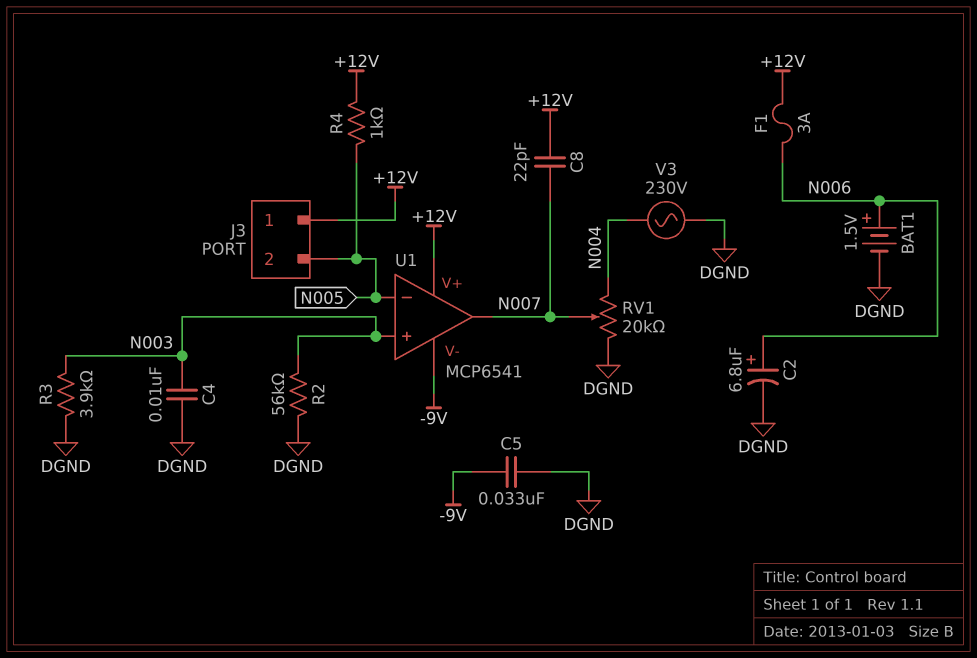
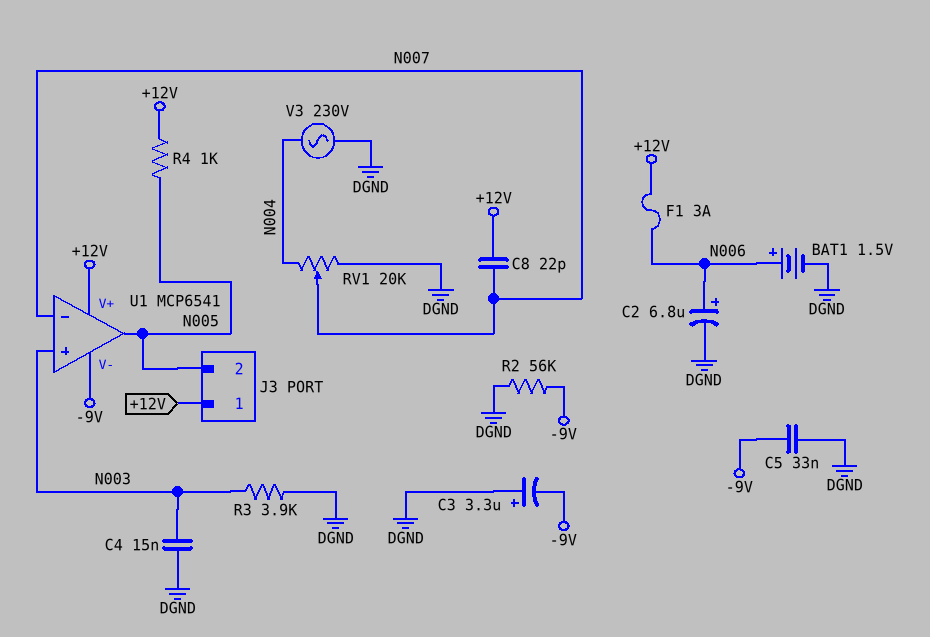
C3: none -> 3.3uF (plus DGND, minus -9V)
C4: 10nF (DGND, N003) -> 15nF (DGND, N003)
R2: 56k (DGND, N003) -> 56k (-9V, DGND)
U1 pin in-: N005 -> N007
U1 pin out: N007 -> N005

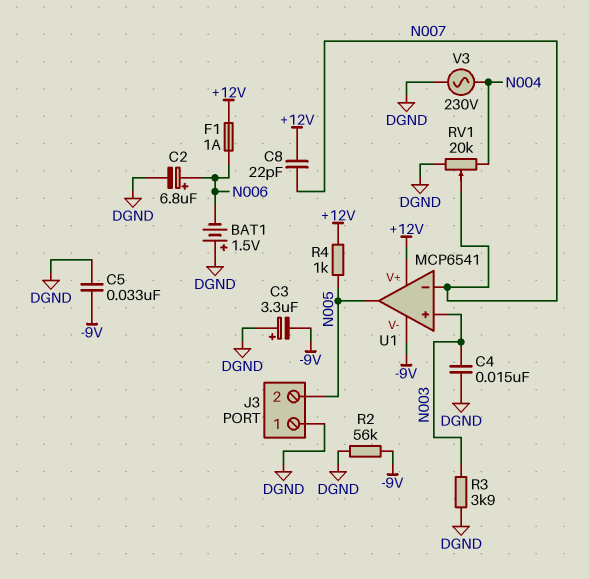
BAT1: 1.5V (plus N006, minus DGND) -> 1.5V (plus DGND, minus N006)
F1: 3A (+12V, N006) -> 1A (+12V, N006)
J3 pin 1: +12V -> DGND

